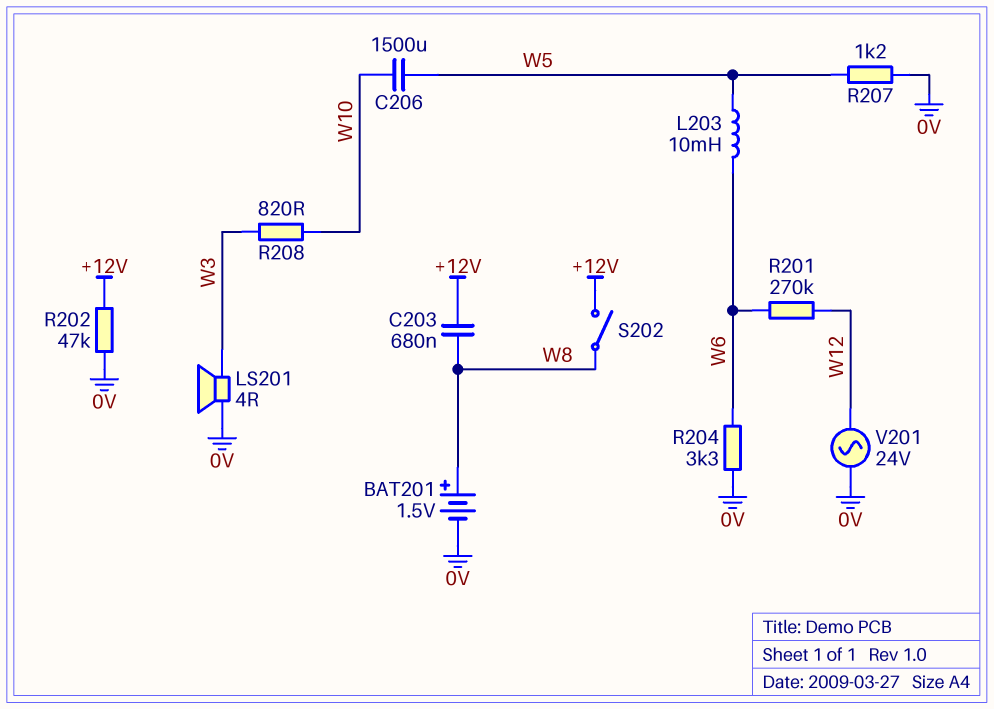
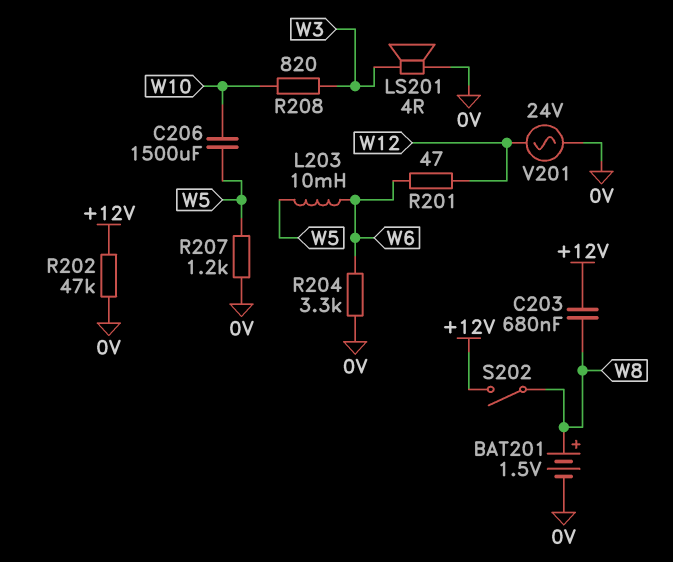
R201: 270k (W6, W12) -> 47 (W6, W12)

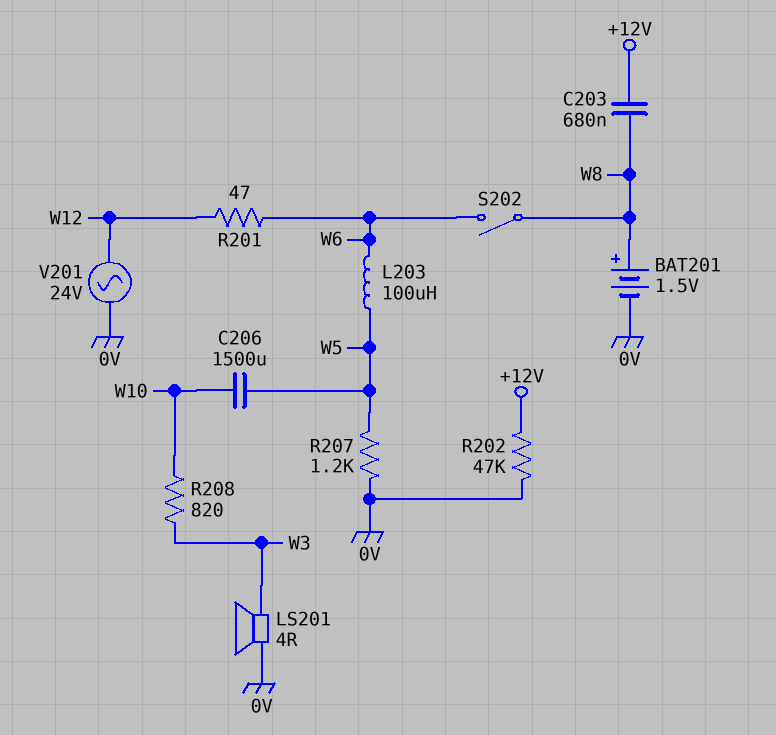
L203: 10mH (W5, W6) -> 100uH (W5, W6)
R204: 3.3k (0V, W6) -> none
S202: switch (+12V, W8) -> switch (W6, W8)

